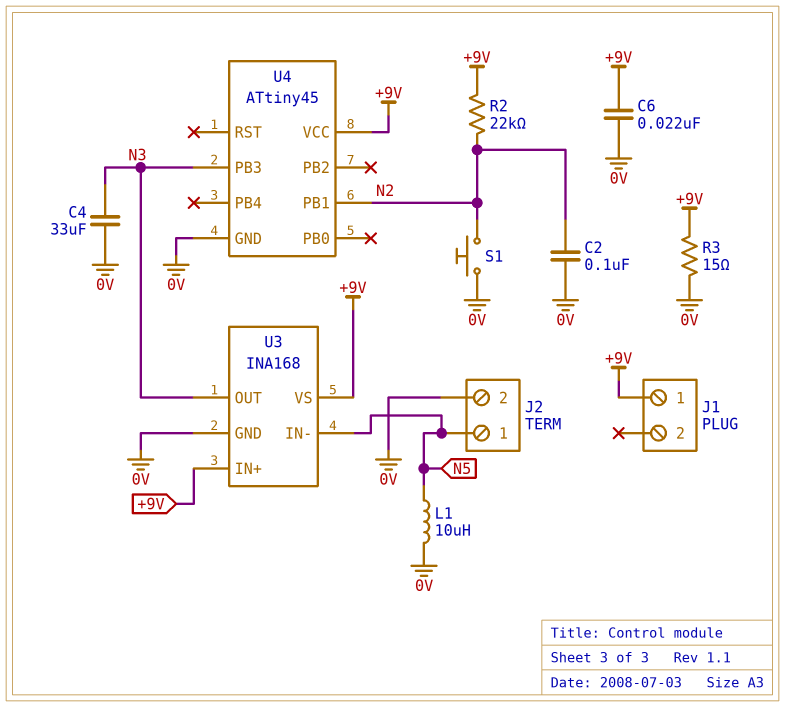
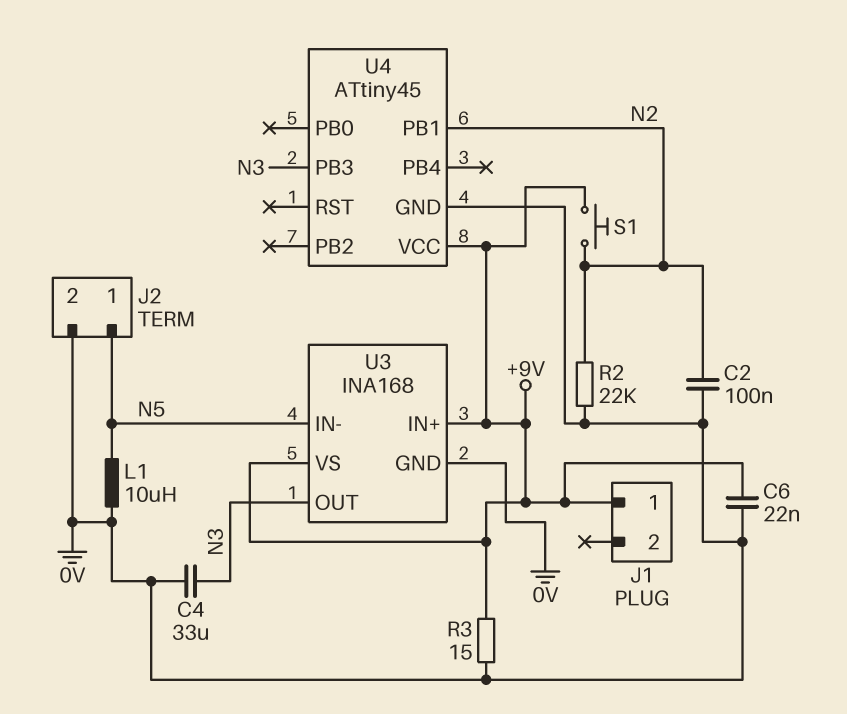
R2: 22k (+9V, N2) -> 22k (0V, N2)
S1: button (0V, N2) -> button (+9V, N2)

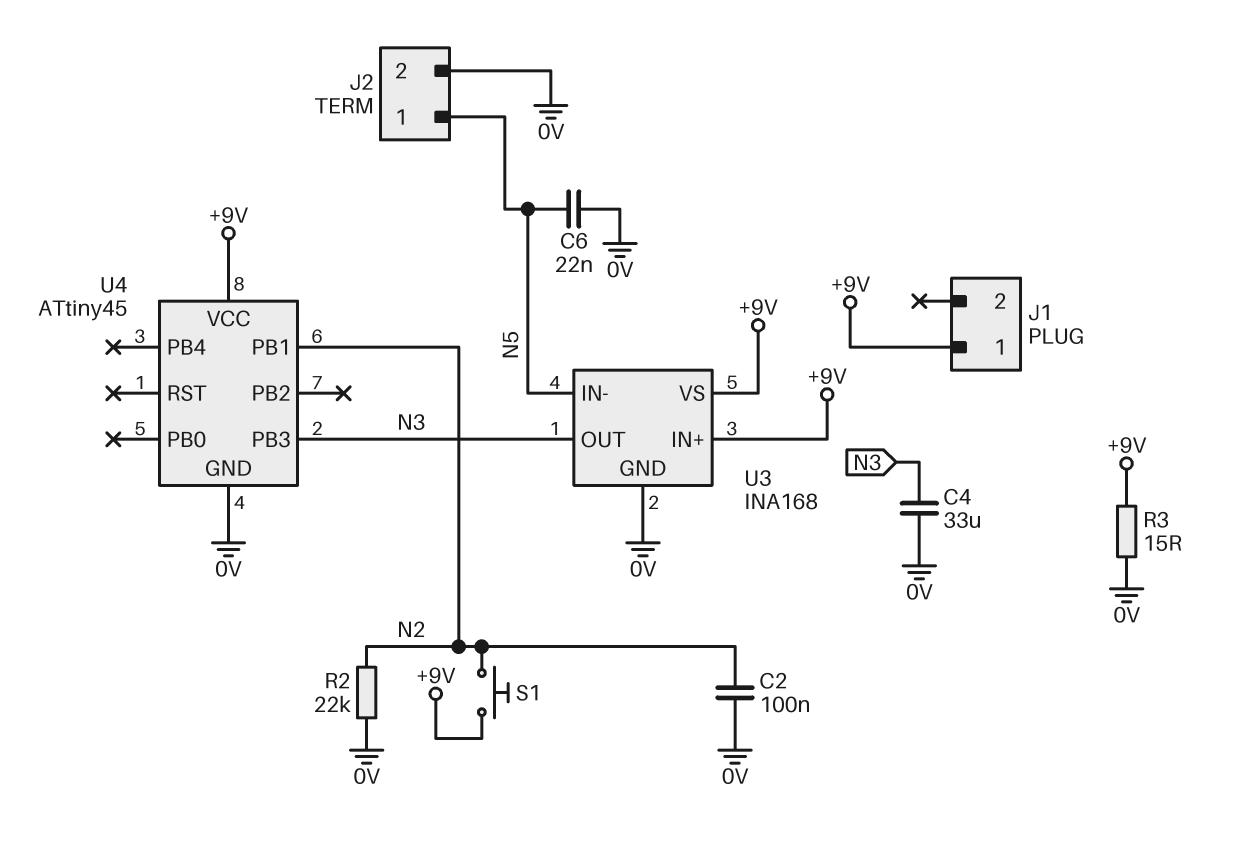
C6: 22nF (+9V, 0V) -> 22nF (0V, N5)
L1: 10uH (0V, N5) -> none

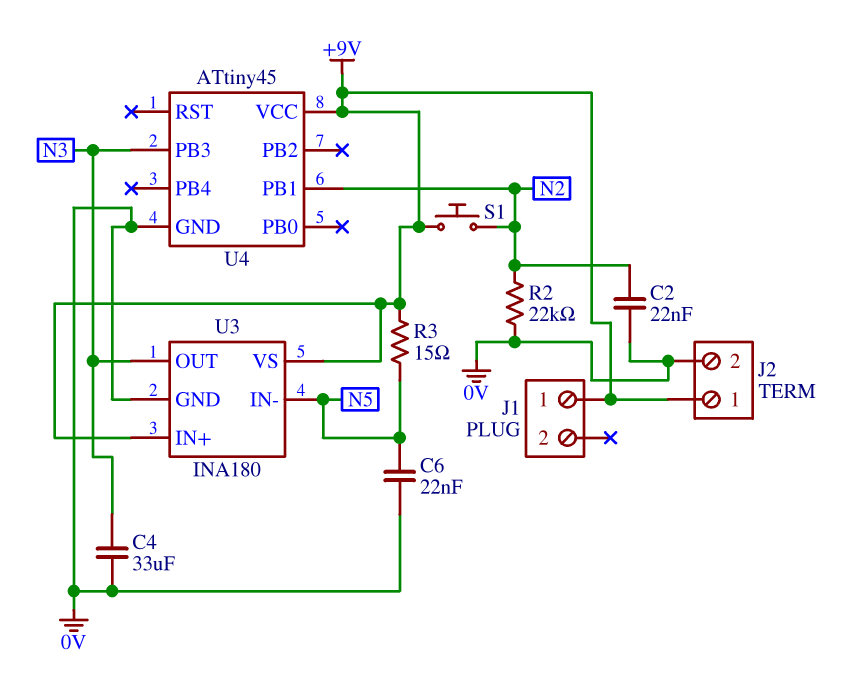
C2: 100nF (0V, N2) -> 22nF (0V, N2)
J2 pin 1: N5 -> +9V
R3: 15 (+9V, 0V) -> 15 (+9V, N5)
U3: INA168 -> INA180

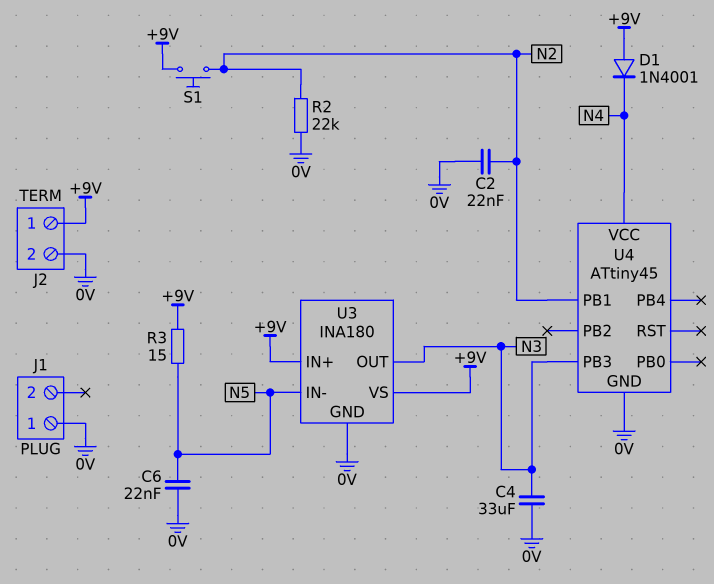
D1: none -> diode 1N4001 (A +9V, K N4)
J1 pin 1: +9V -> 0V
U4 pin VCC: +9V -> N4

